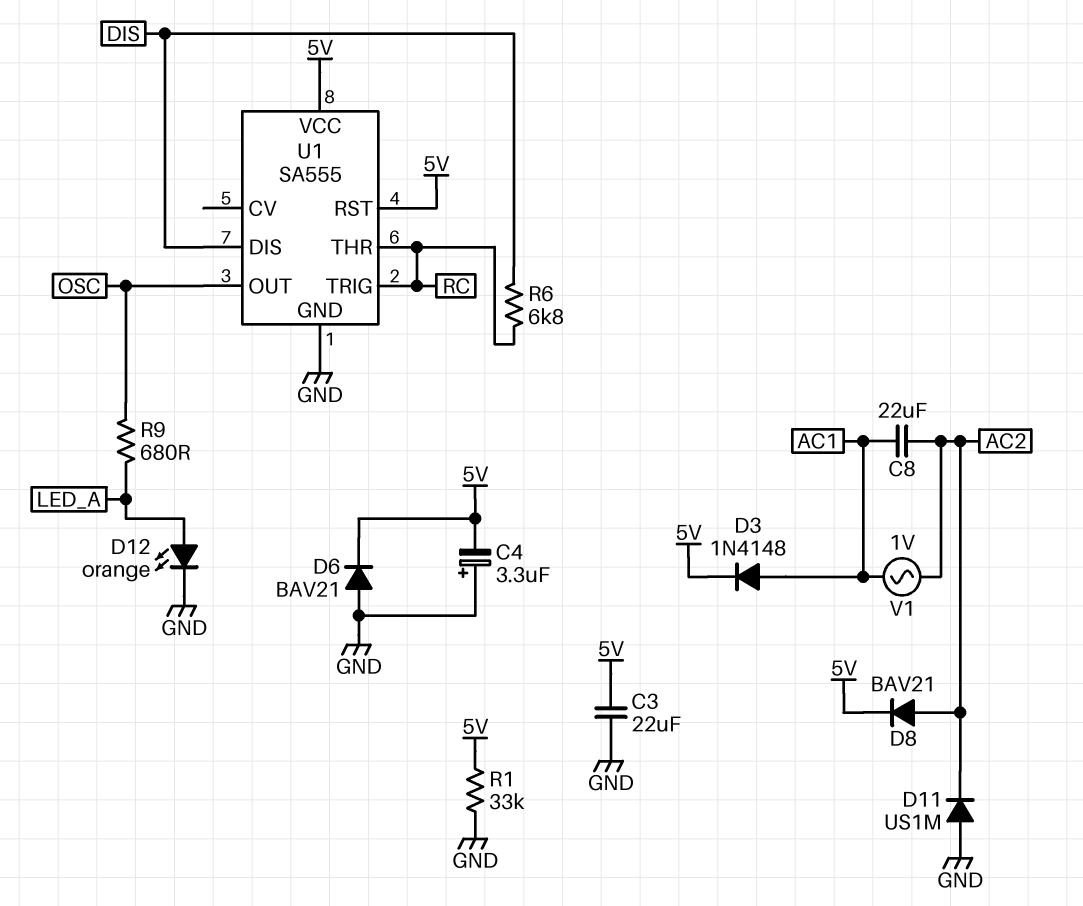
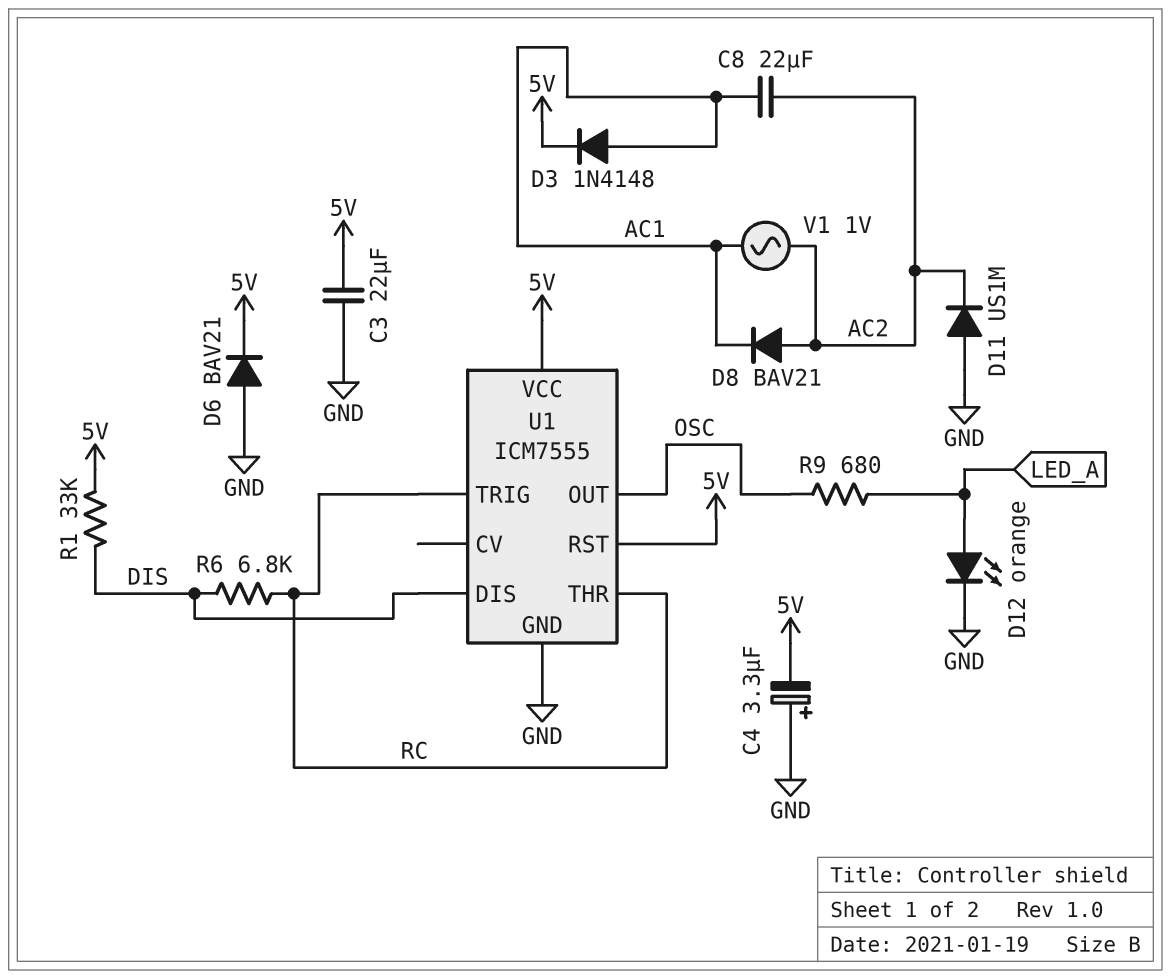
D8: diode BAV21 (A AC2, K 5V) -> diode BAV21 (A AC2, K AC1)
R1: 33k (5V, GND) -> 33k (5V, DIS)
U1: SA555 -> ICM7555

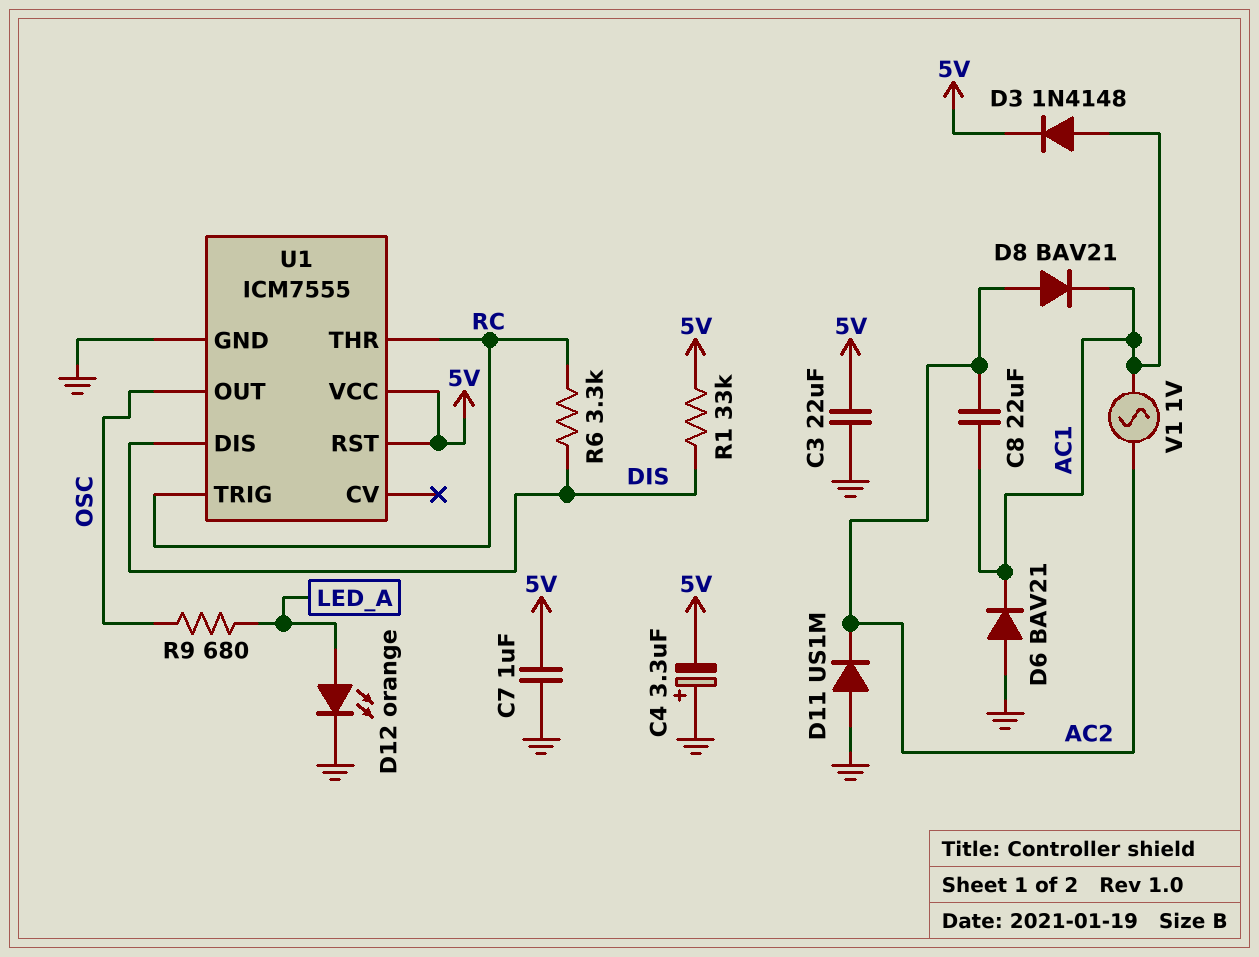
C7: none -> 1uF (5V, GND)
D6: diode BAV21 (A GND, K 5V) -> diode BAV21 (A GND, K AC1)
R6: 6.8k (DIS, RC) -> 3.3k (DIS, RC)

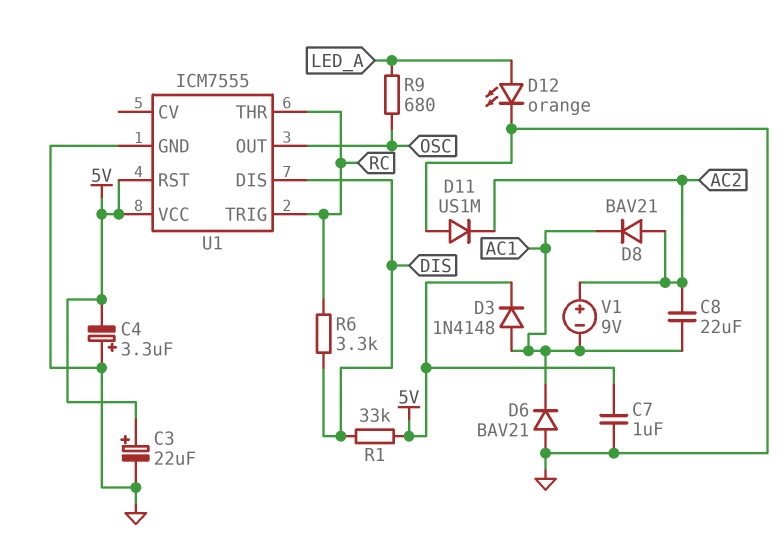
C3: 22uF (5V, GND) -> 22uF (plus 5V, minus GND)
V1: AC 1V (AC1, AC2) -> 9V (plus AC2, minus AC1)

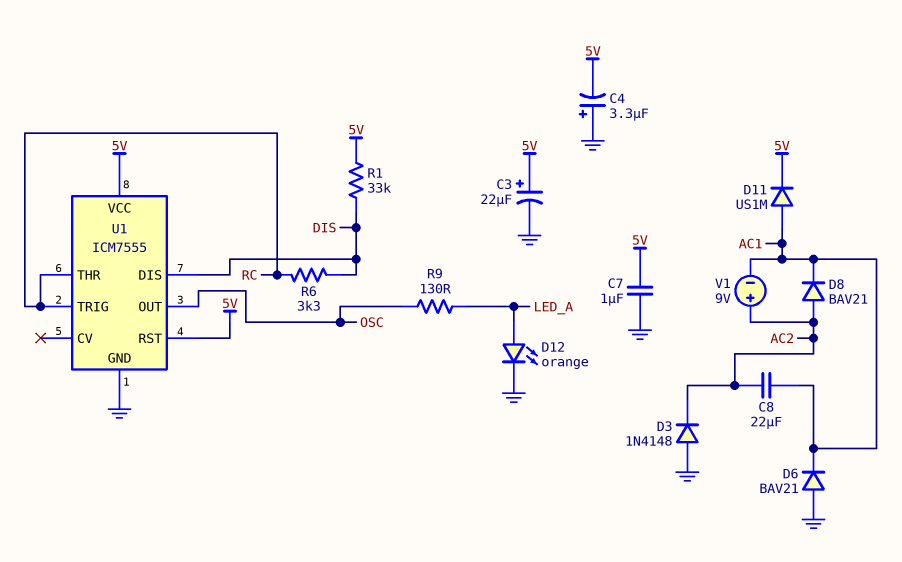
D3: diode 1N4148 (A AC1, K 5V) -> diode 1N4148 (A GND, K AC2)
D11: diode US1M (A GND, K AC2) -> diode US1M (A AC1, K 5V)
R9: 680 (LED_A, OSC) -> 130 (LED_A, OSC)

